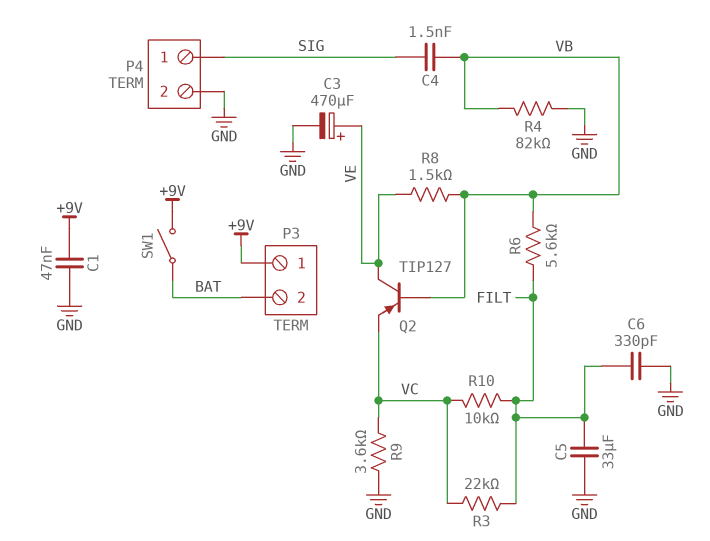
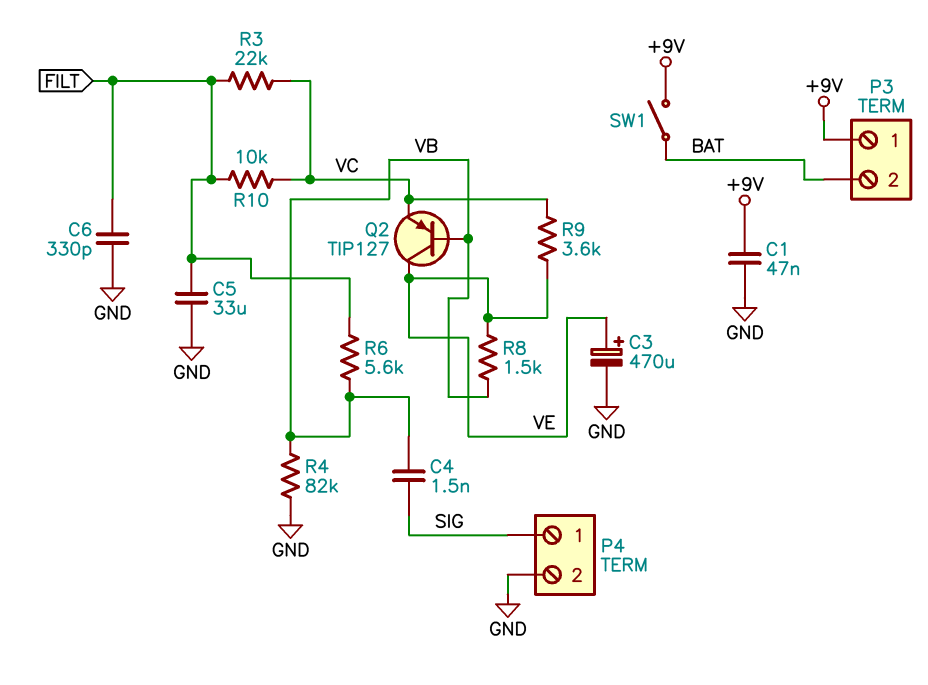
R9: 3.6k (GND, VC) -> 3.6k (VC, VE)

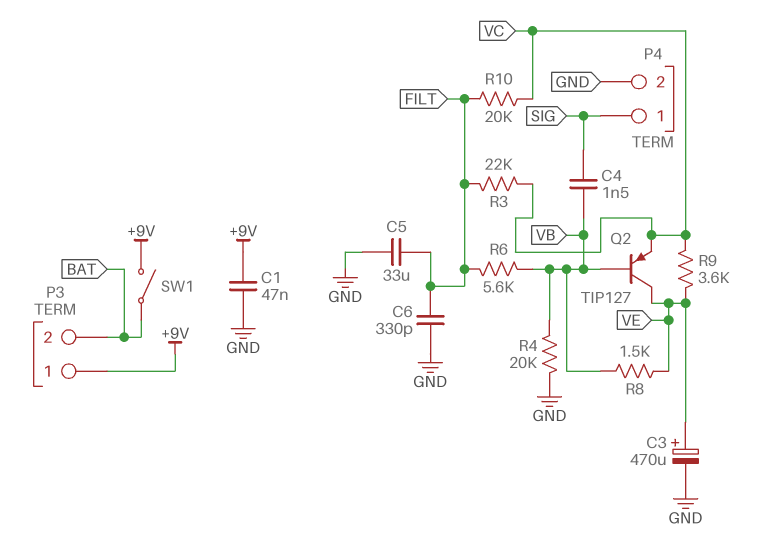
R4: 82k (GND, VB) -> 20k (GND, VB)
R10: 10k (FILT, VC) -> 20k (FILT, VC)

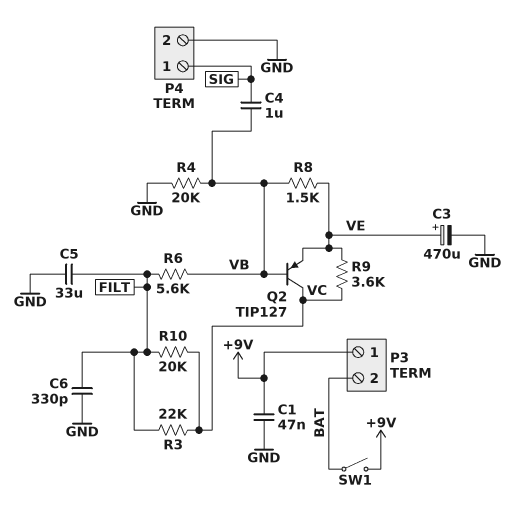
C4: 1.5nF (SIG, VB) -> 1uF (SIG, VB)
Q2: PNP TIP127 (B VB, C VE, E VC) -> PNP TIP127 (B VB, C VC, E VE)

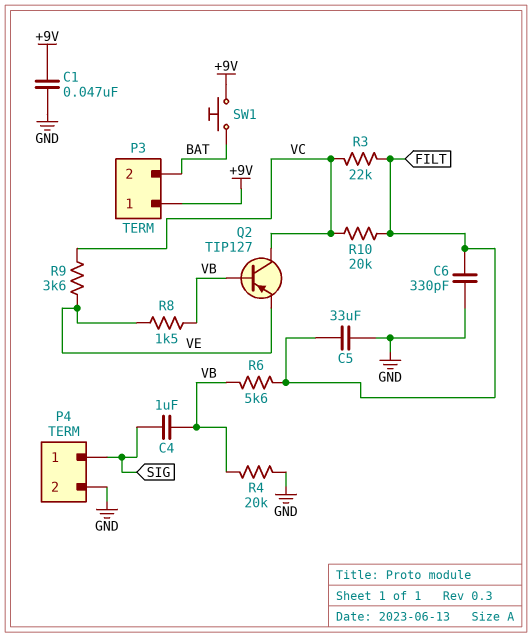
C3: 470uF (plus VE, minus GND) -> none
SW1: switch (+9V, BAT) -> button (+9V, BAT)

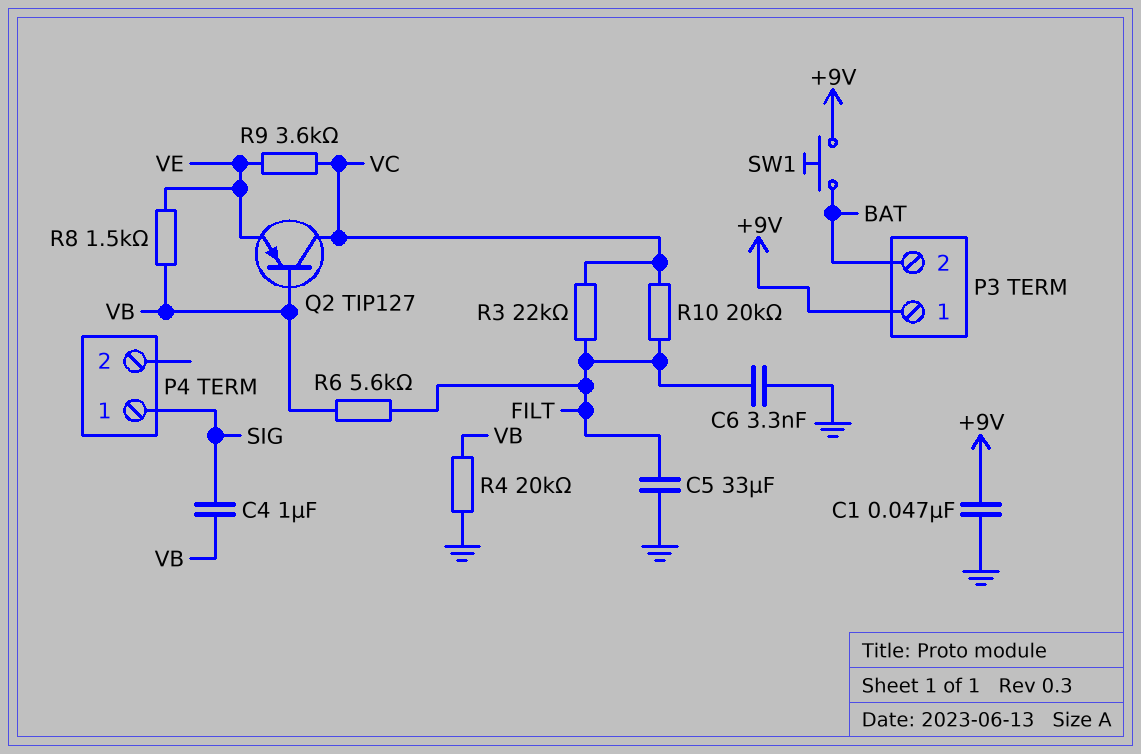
C6: 330pF (FILT, GND) -> 3.3nF (FILT, GND)
P4 pin 2: GND -> none

